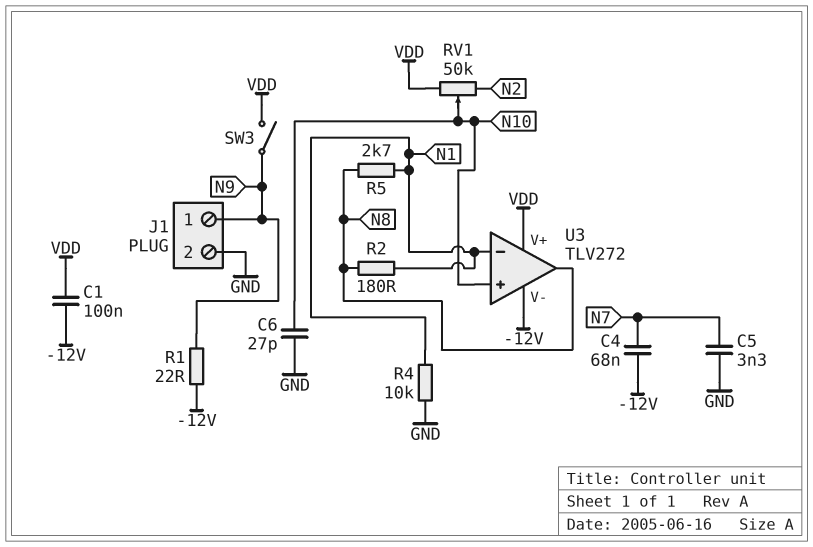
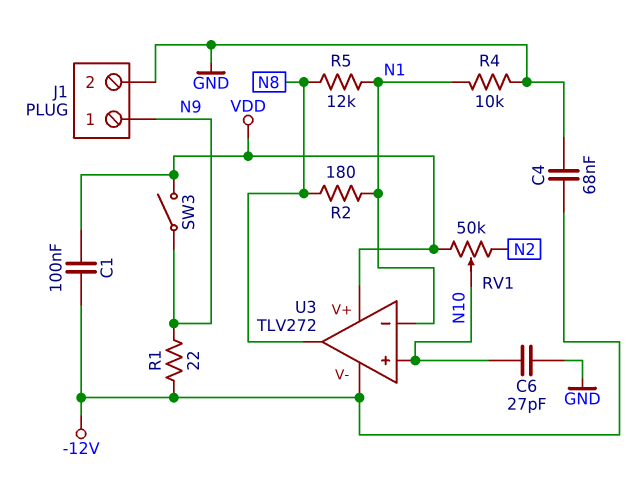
C4: 68nF (-12V, N7) -> 68nF (-12V, GND)
C5: 3.3nF (GND, N7) -> none
R5: 2.7k (N1, N8) -> 12k (N1, N8)

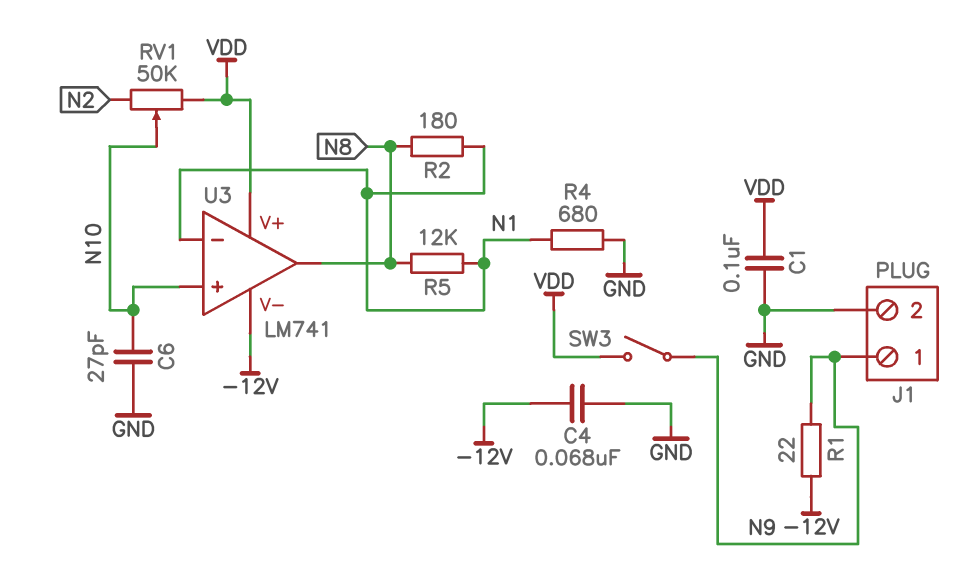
C1: 100nF (-12V, VDD) -> 100nF (GND, VDD)
R4: 10k (GND, N1) -> 680 (GND, N1)
U3: TLV272 -> LM741

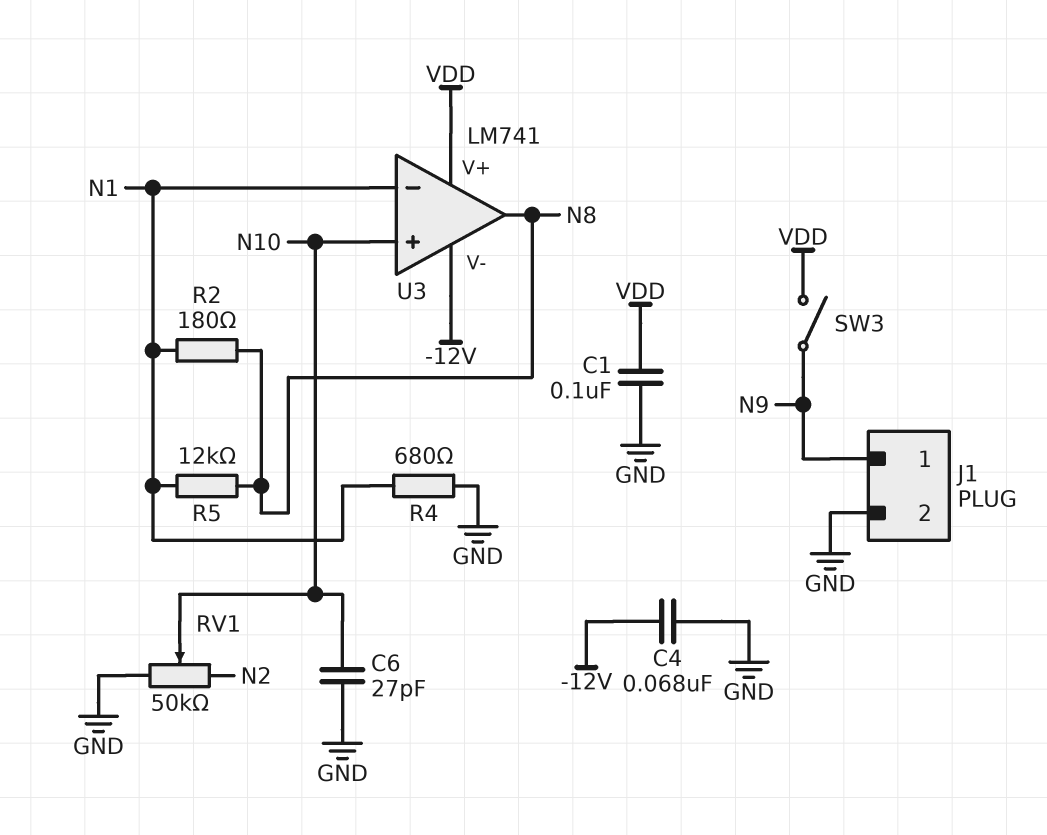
R1: 22 (-12V, N9) -> none
RV1: 50k (N2, VDD, wiper N10) -> 50k (GND, N2, wiper N10)

